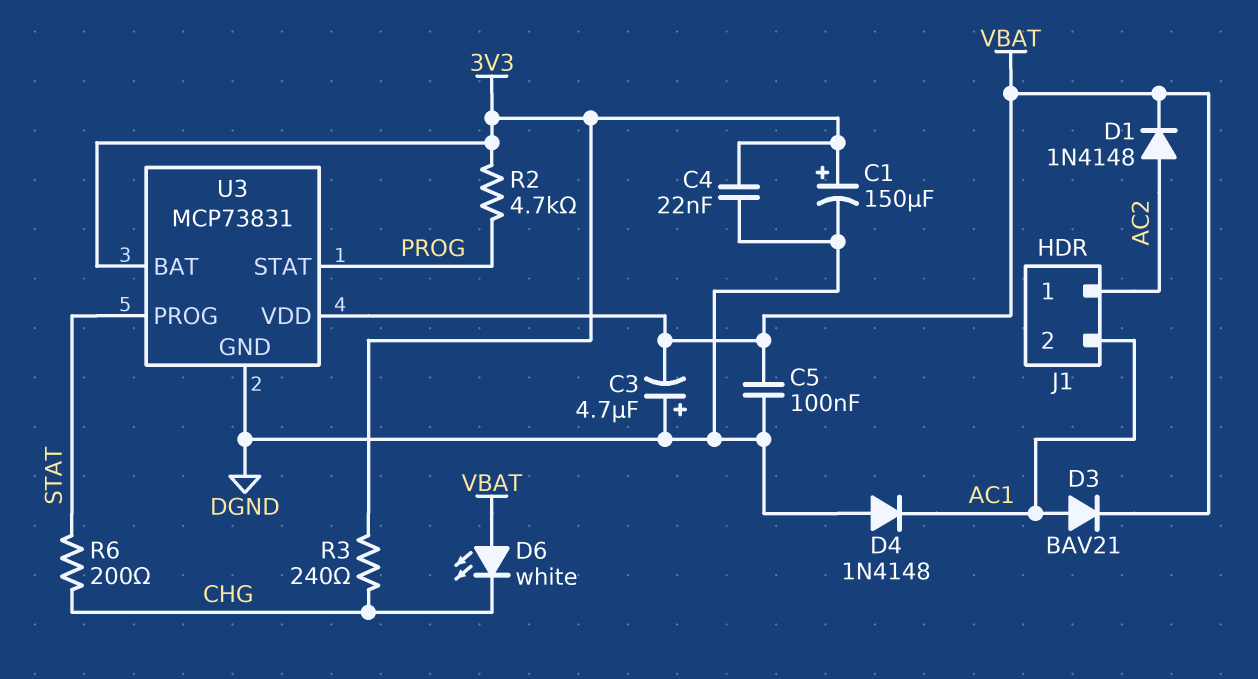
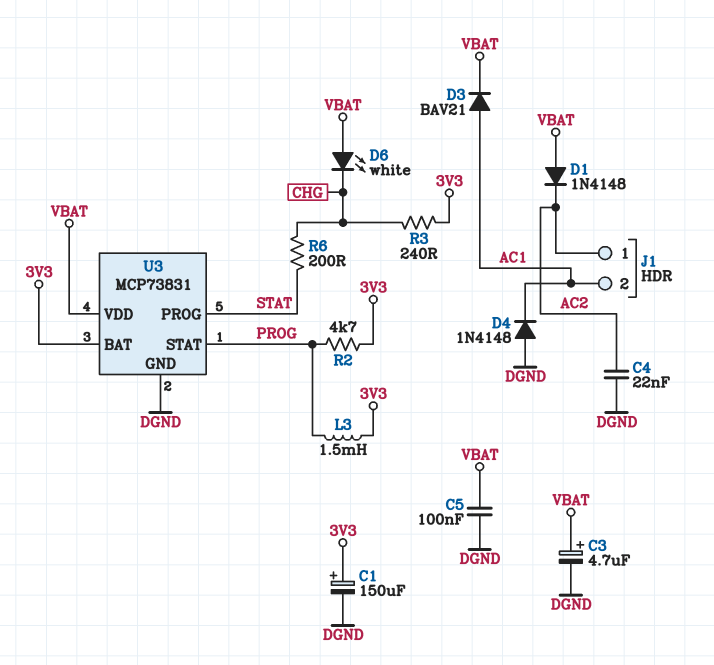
C3: 4.7uF (plus DGND, minus VBAT) -> 4.7uF (plus VBAT, minus DGND)
C4: 22nF (3V3, DGND) -> 22nF (AC2, DGND)
D1: diode 1N4148 (A AC2, K VBAT) -> diode 1N4148 (A VBAT, K AC2)
L3: none -> 1.5mH (3V3, PROG)

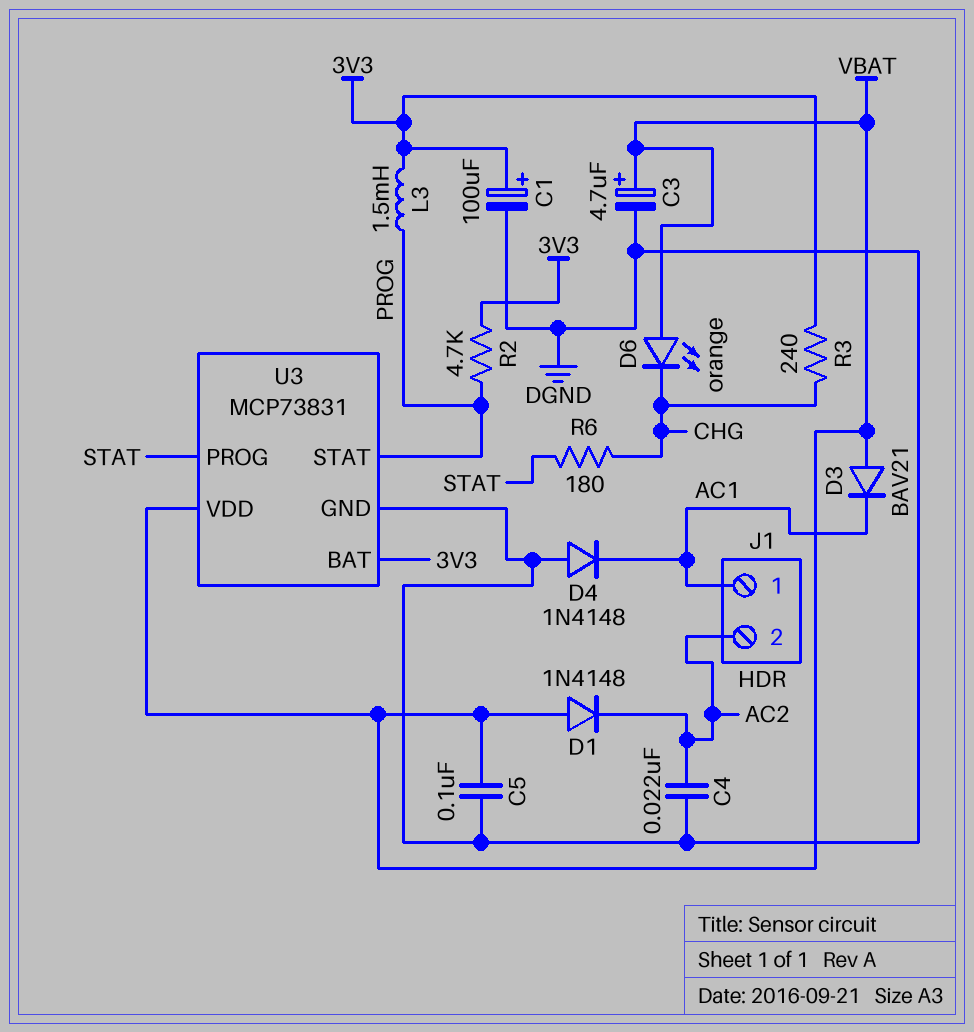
C1: 150uF (plus 3V3, minus DGND) -> 100uF (plus 3V3, minus DGND)
D3: diode BAV21 (A AC1, K VBAT) -> diode BAV21 (A VBAT, K AC1)
D6: LED white (A VBAT, K CHG) -> LED orange (A VBAT, K CHG)
J1 pin 1: AC2 -> AC1
J1 pin 2: AC1 -> AC2
R6: 200 (CHG, STAT) -> 180 (CHG, STAT)

